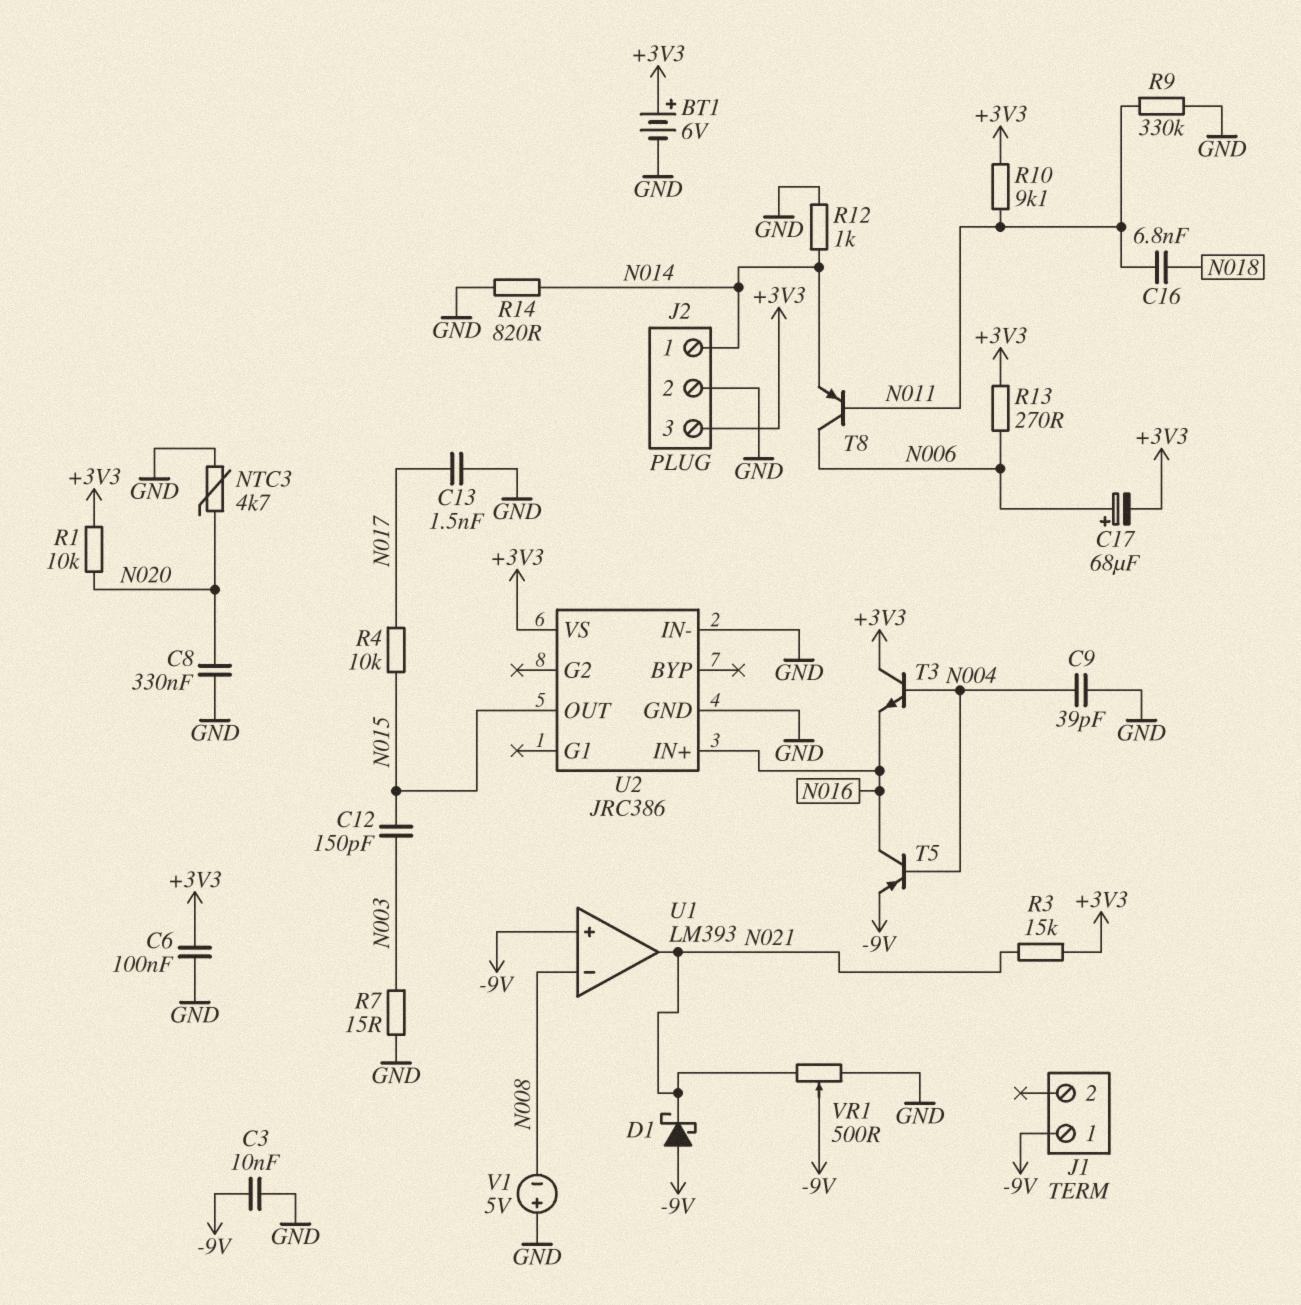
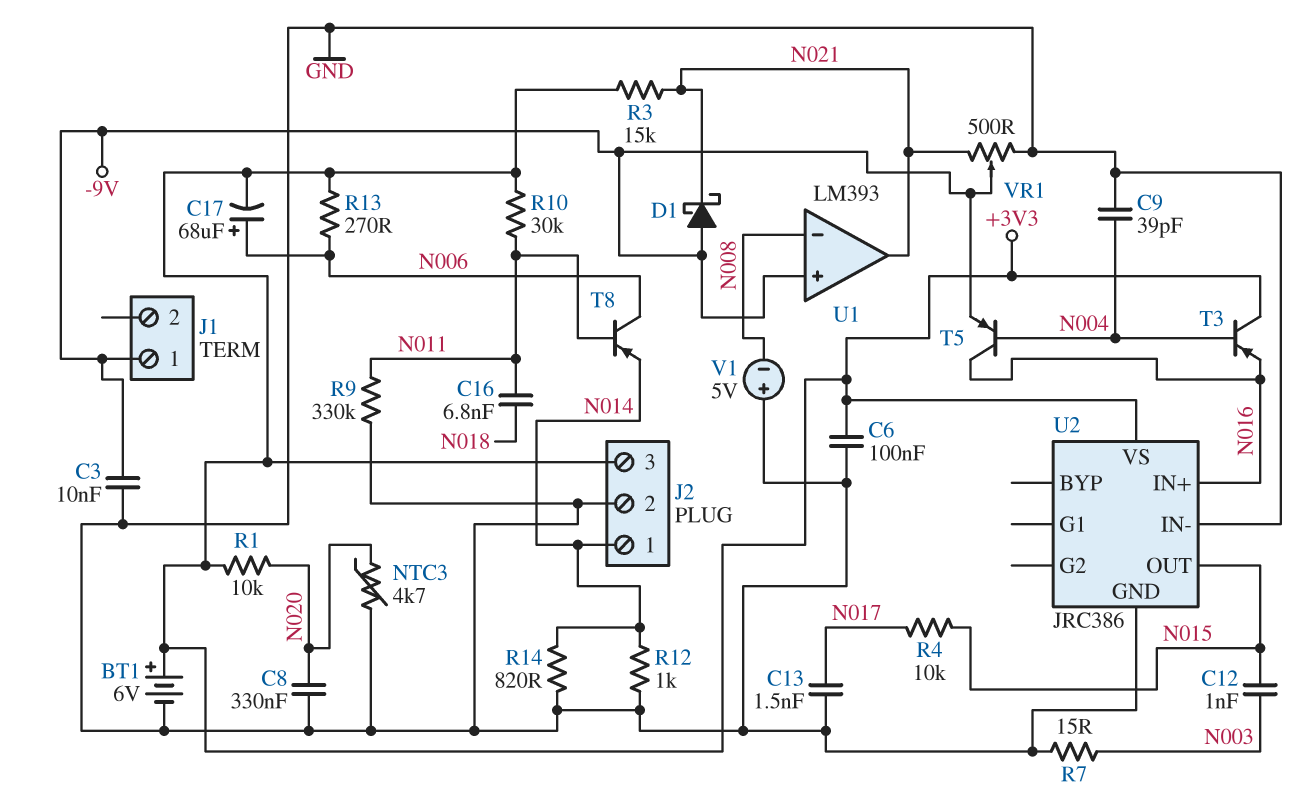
C12: 150pF (N003, N015) -> 1nF (N003, N015)
R10: 9.1k (+3V3, N011) -> 30k (+3V3, N011)
T3: NPN (B N004, C +3V3, E N016) -> PNP (B N004, C +3V3, E N016)

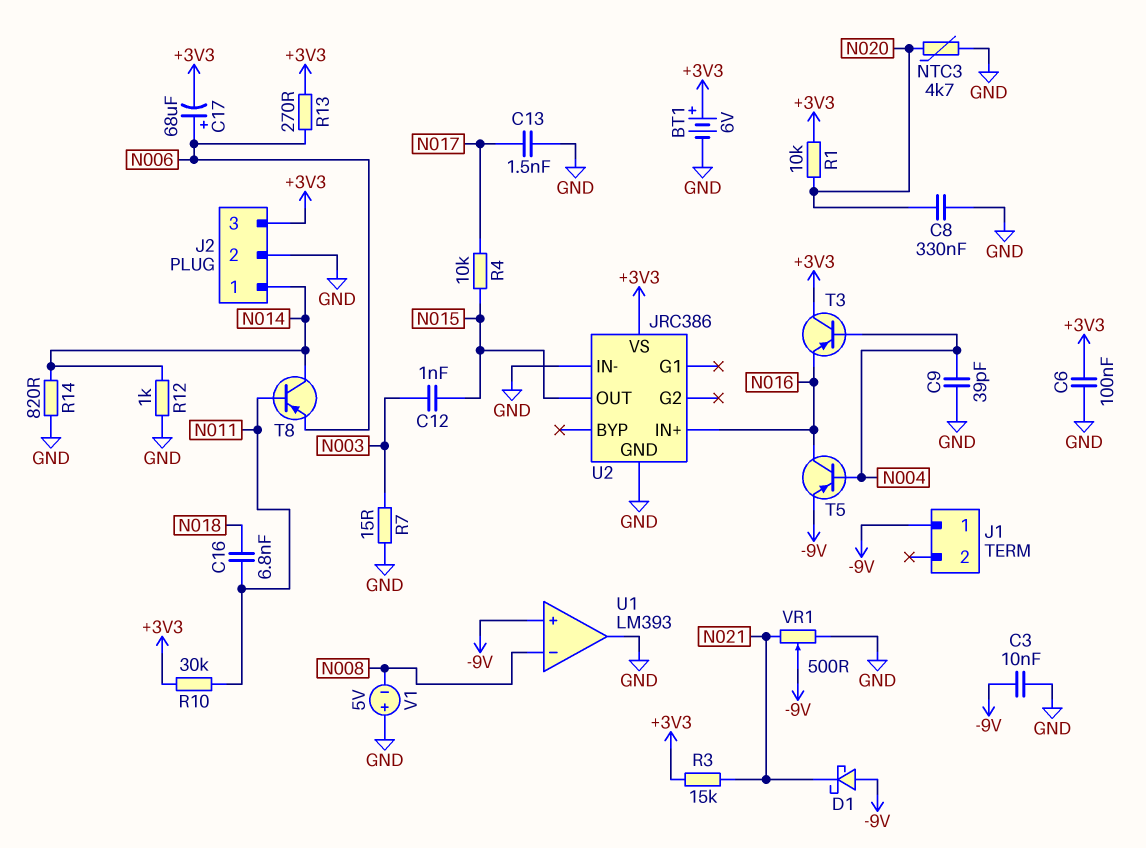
R9: 330k (GND, N011) -> none
T8: PNP (B N011, C N006, E N014) -> PNP (B N011, C N014, E N006)
U1 pin out: N021 -> GND

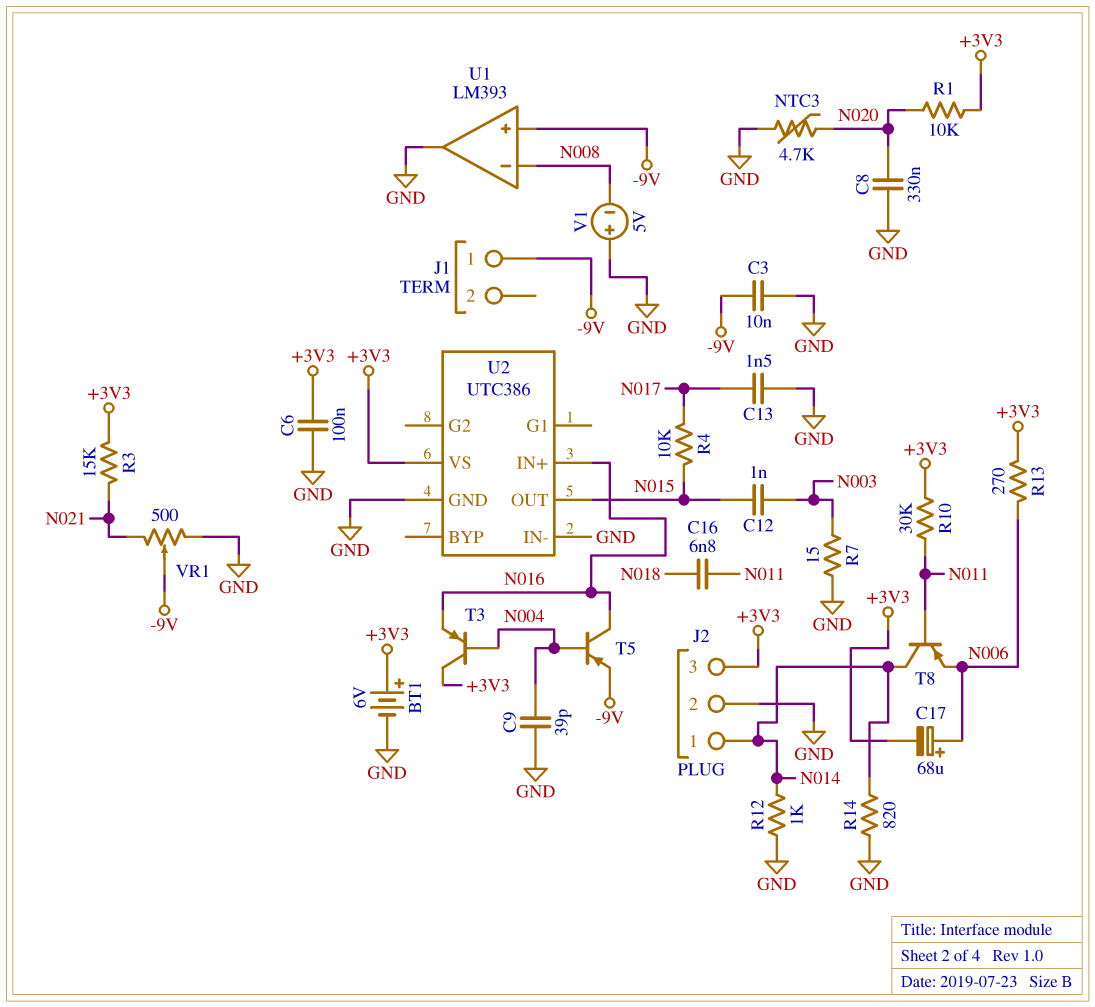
D1: schottky (A -9V, K N021) -> none
U2: JRC386 -> UTC386

